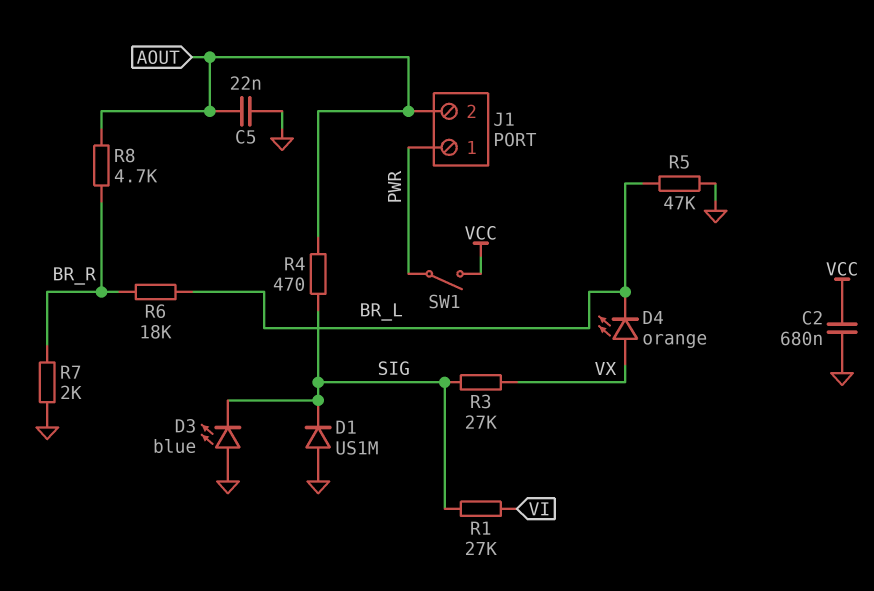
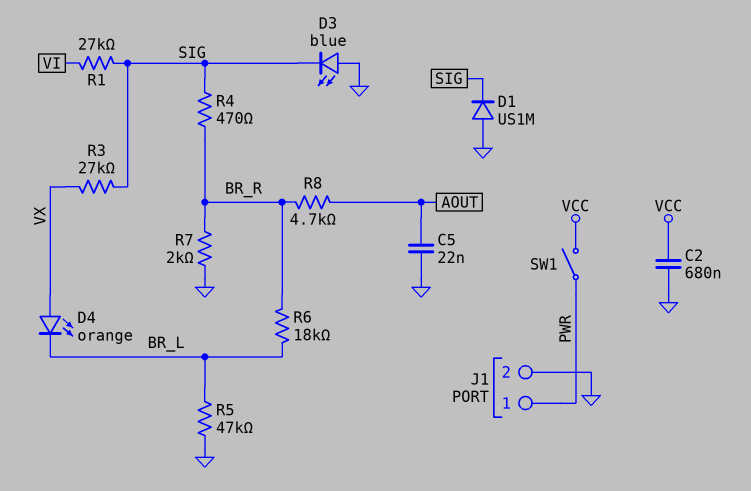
J1 pin 2: AOUT -> GND
R4: 470 (AOUT, SIG) -> 470 (BR_R, SIG)

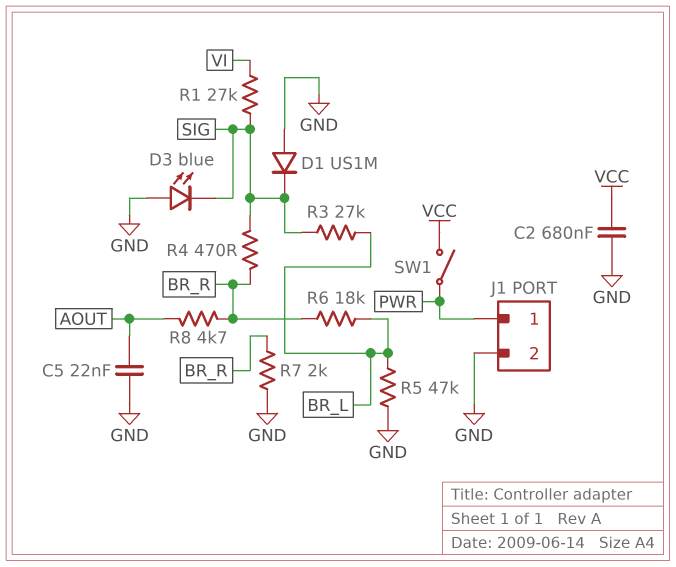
D4: LED orange (A VX, K BR_L) -> none
R3: 27k (SIG, VX) -> 27k (BR_L, SIG)

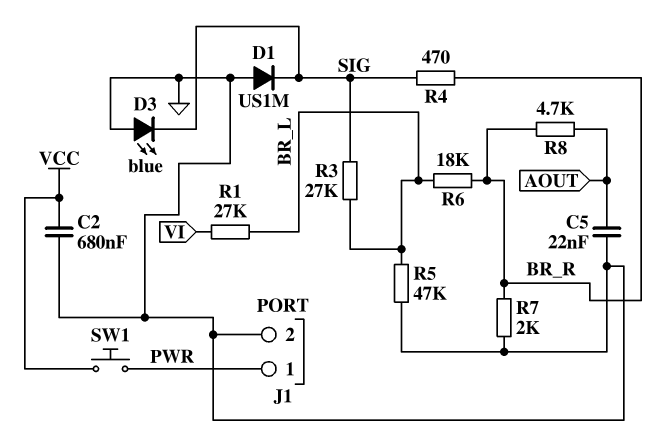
R1: 27k (SIG, VI) -> 27k (BR_L, VI)
SW1: switch (PWR, VCC) -> button (PWR, VCC)

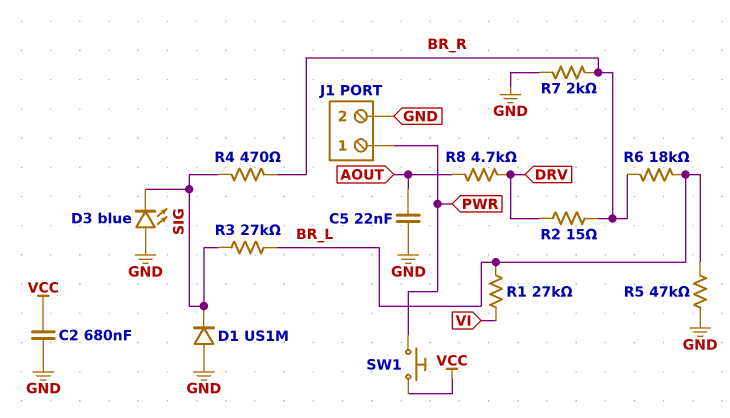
R2: none -> 15 (BR_R, DRV)
R8: 4.7k (AOUT, BR_R) -> 4.7k (AOUT, DRV)

